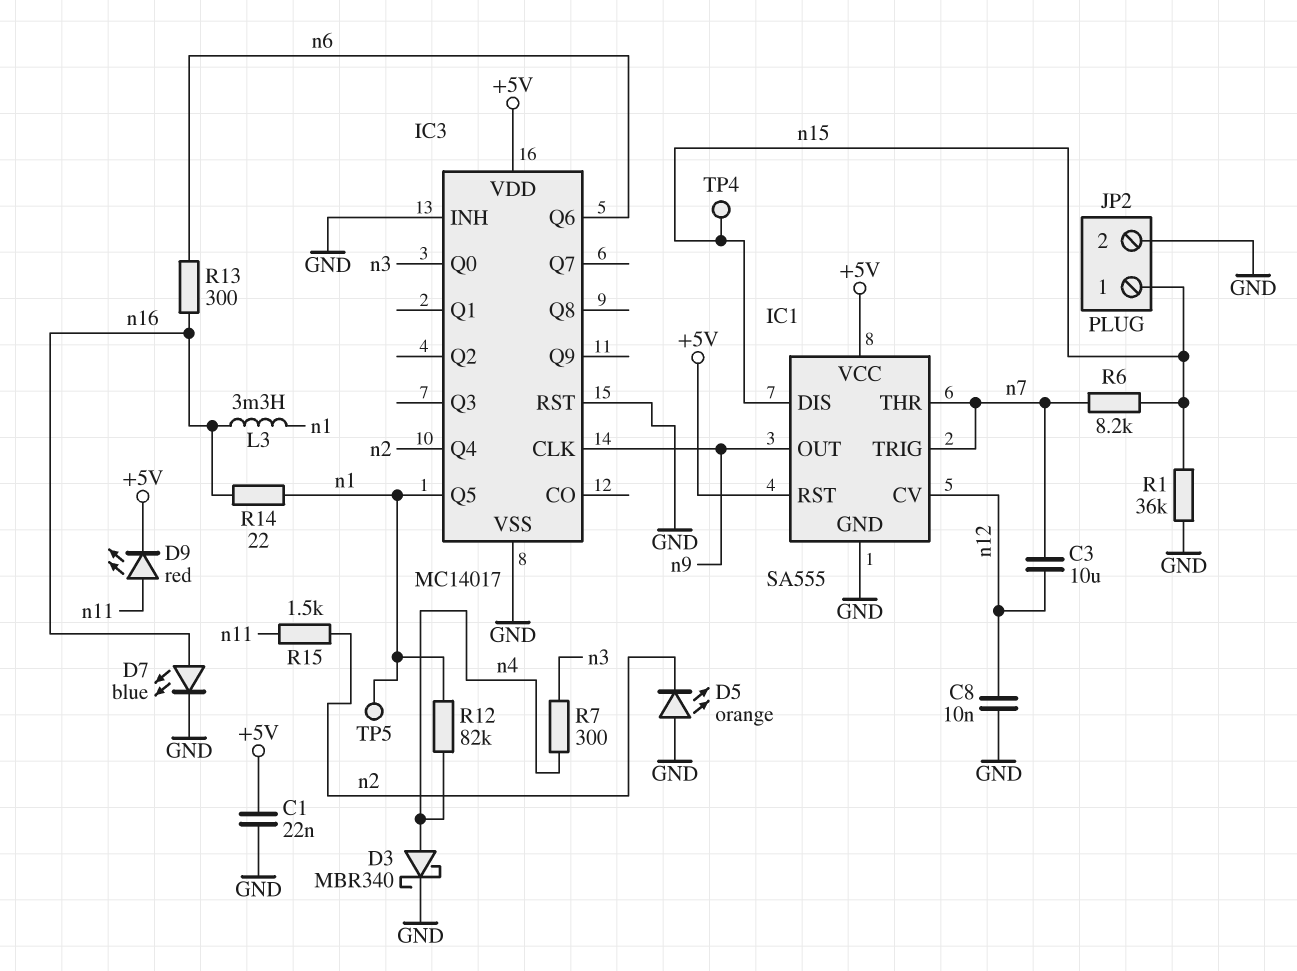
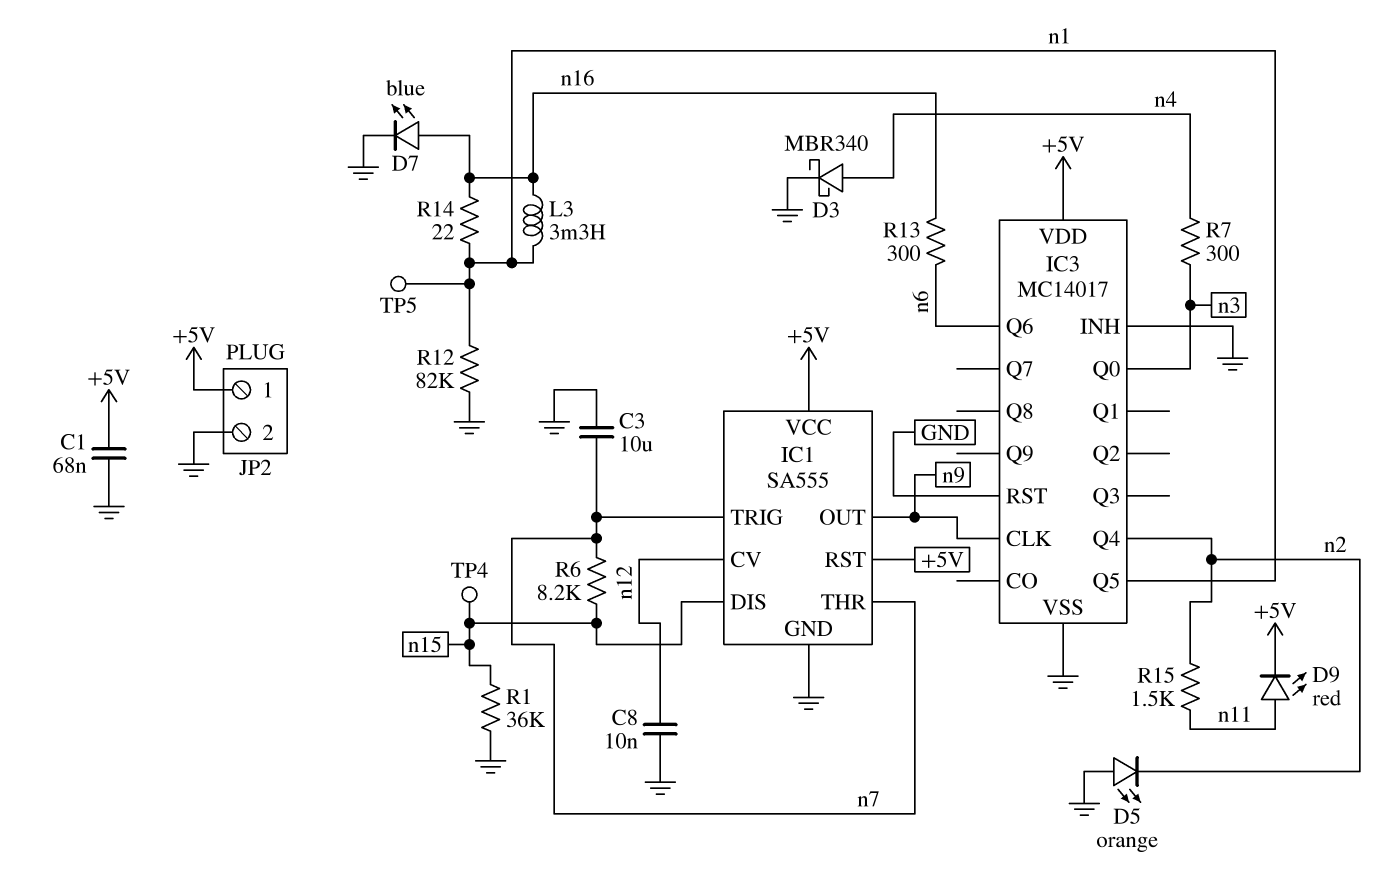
C1: 22nF (+5V, GND) -> 68nF (+5V, GND)
C3: 10uF (n7, n12) -> 10uF (GND, n7)
JP2 pin 1: n15 -> +5V
R12: 82k (n1, n4) -> 82k (GND, n1)

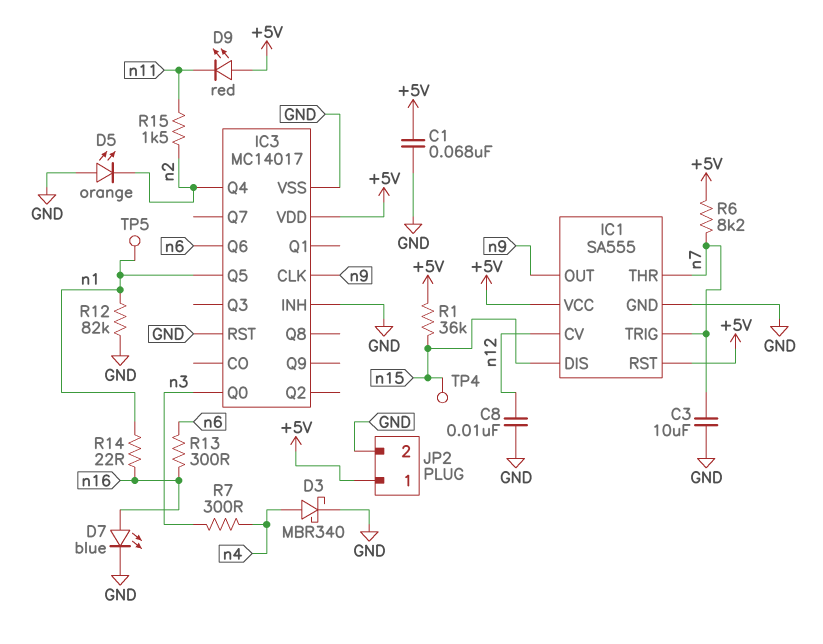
D9: LED red (A n11, K +5V) -> LED red (A +5V, K n11)
L3: 3.3mH (n1, n16) -> none
R1: 36k (GND, n15) -> 36k (+5V, n15)
R6: 8.2k (n7, n15) -> 8.2k (+5V, n7)

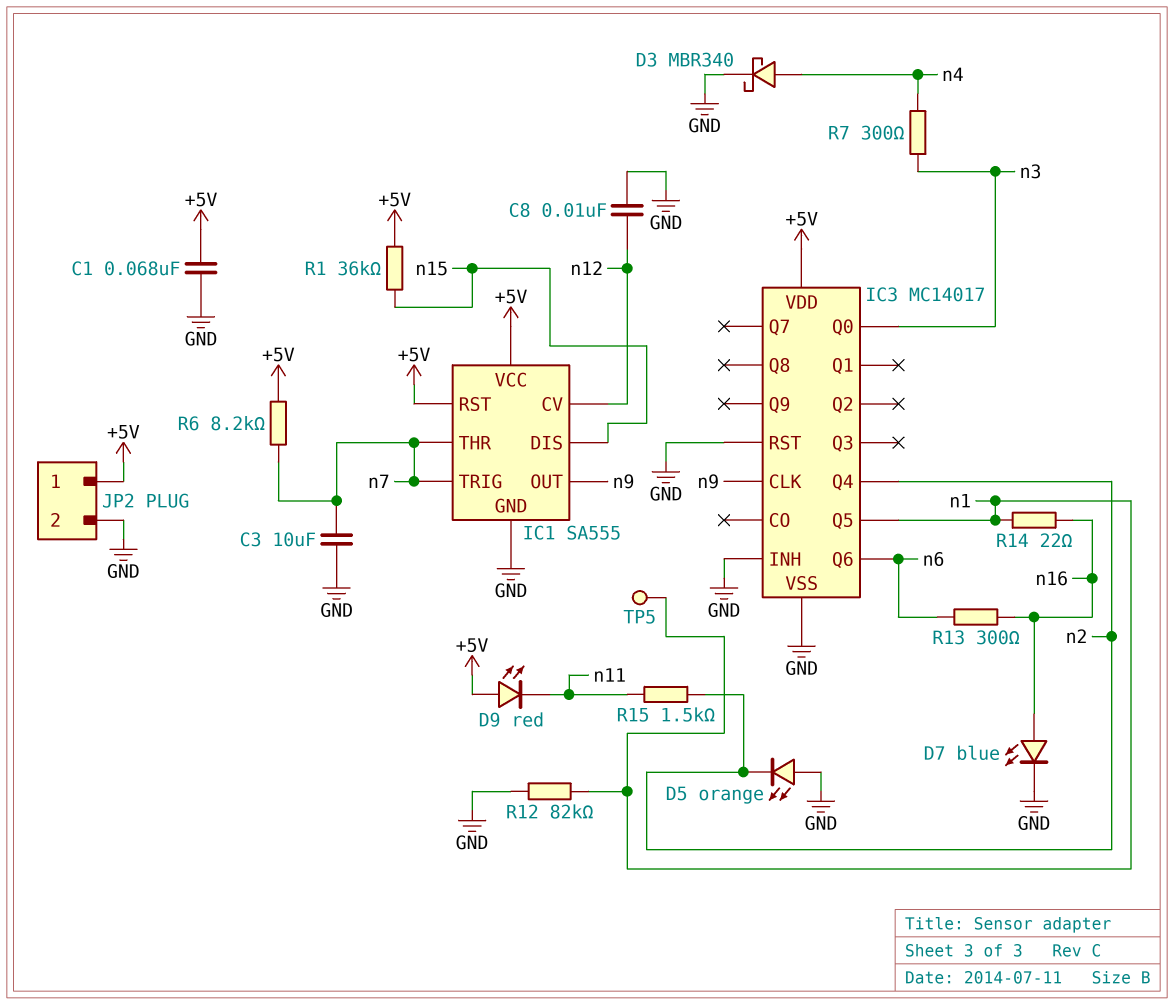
TP4: test point (n15) -> none

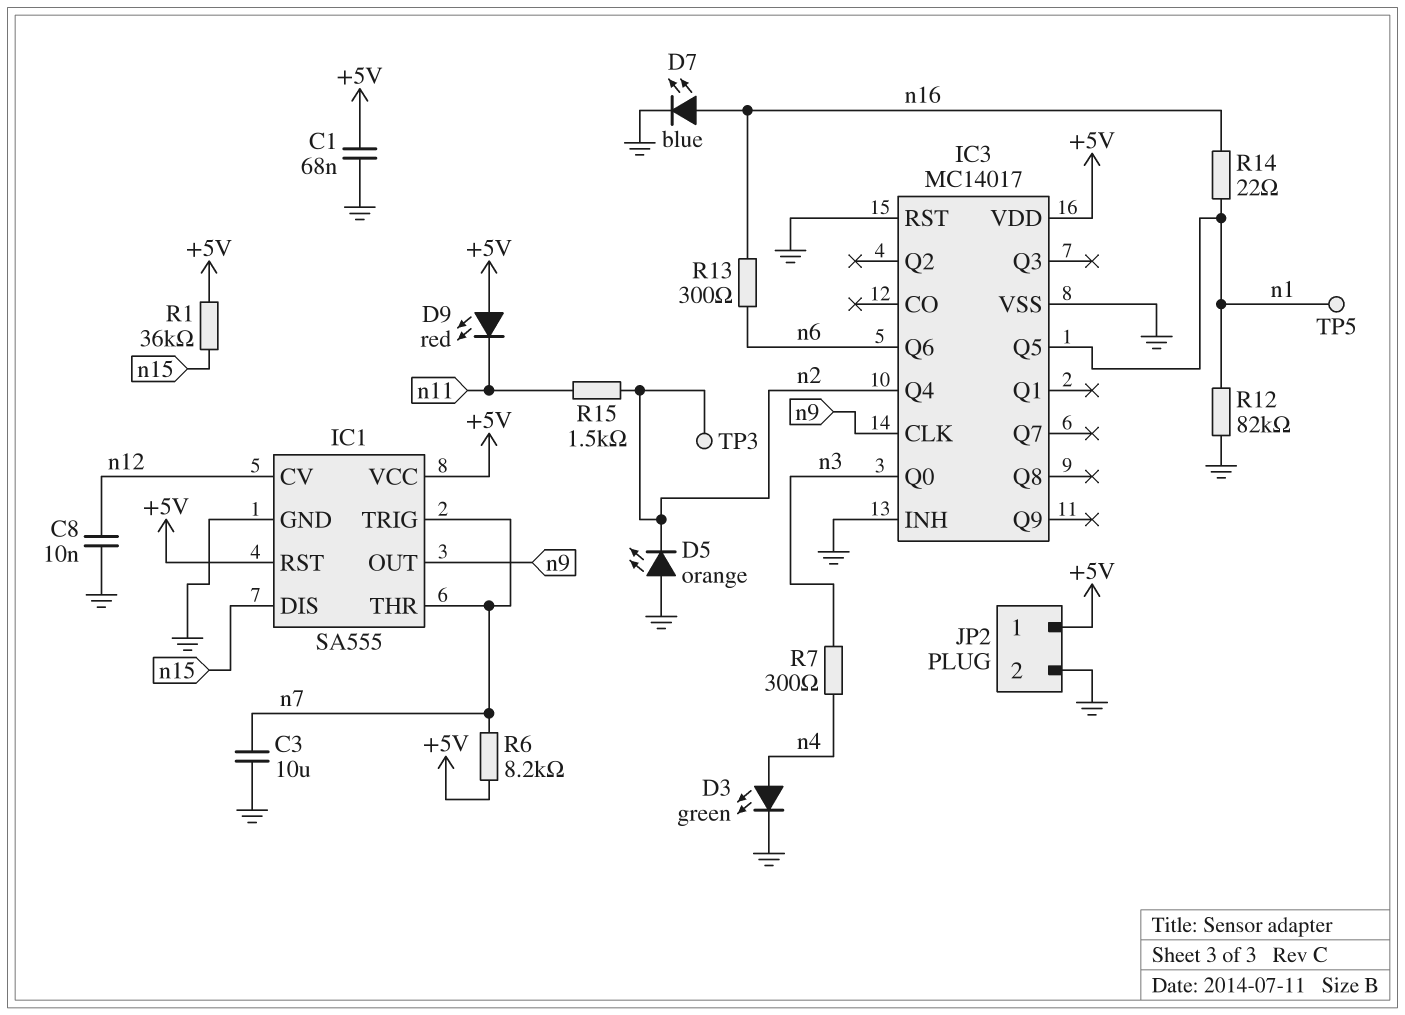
D3: schottky MBR340 (A n4, K GND) -> LED green (A n4, K GND)
TP3: none -> test point (n2)

